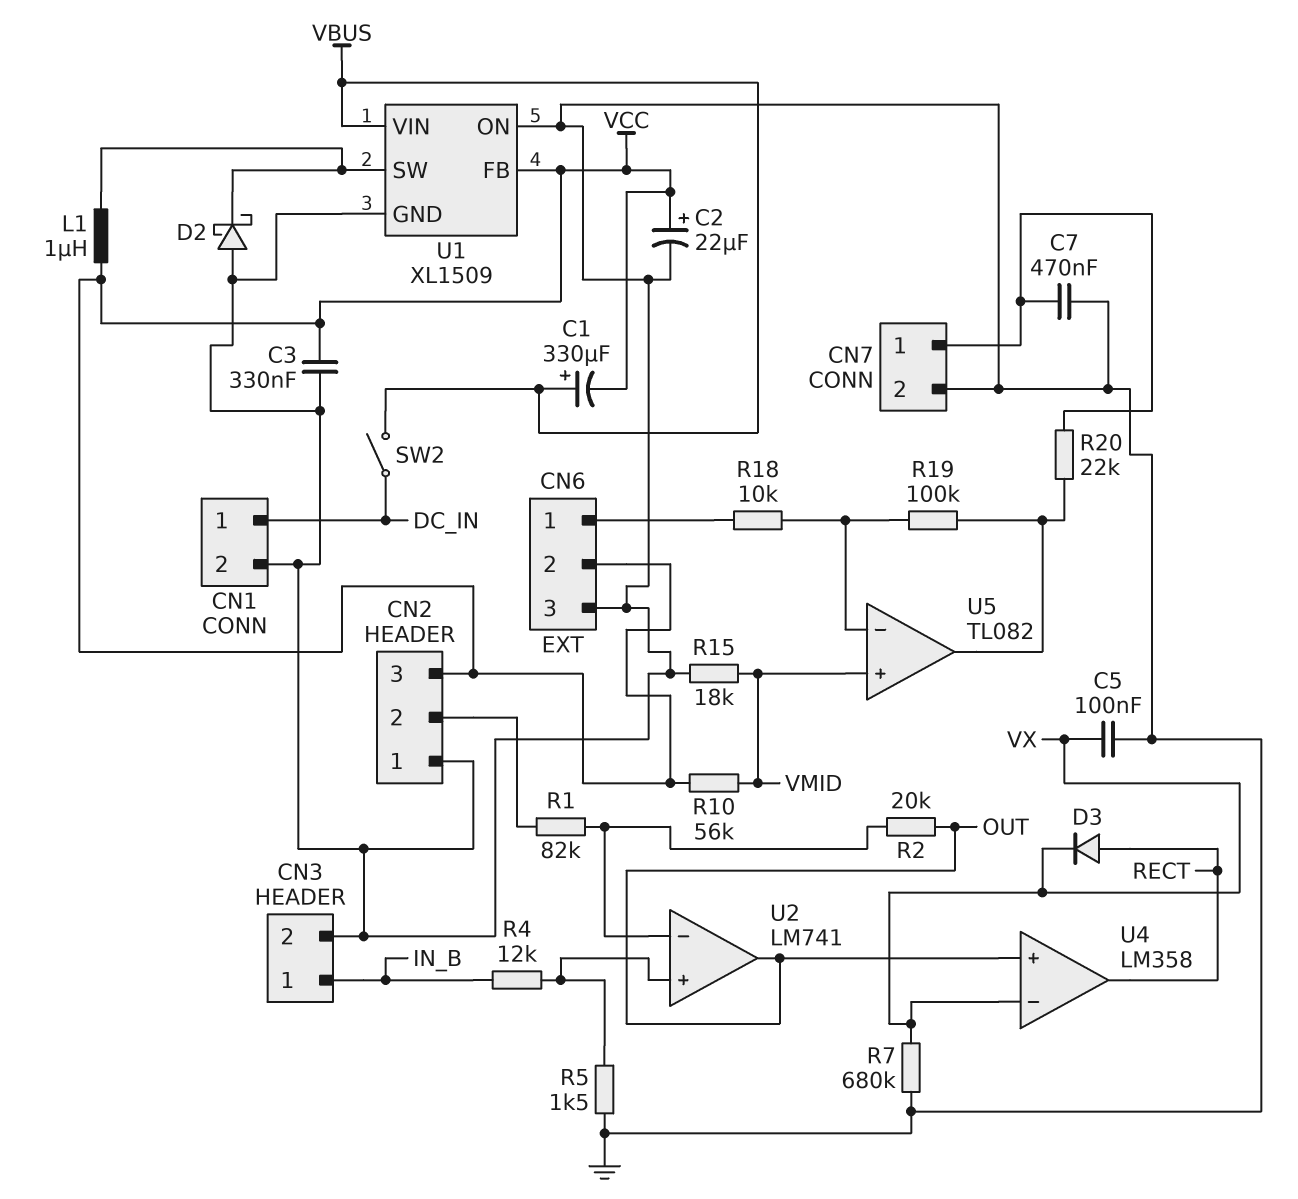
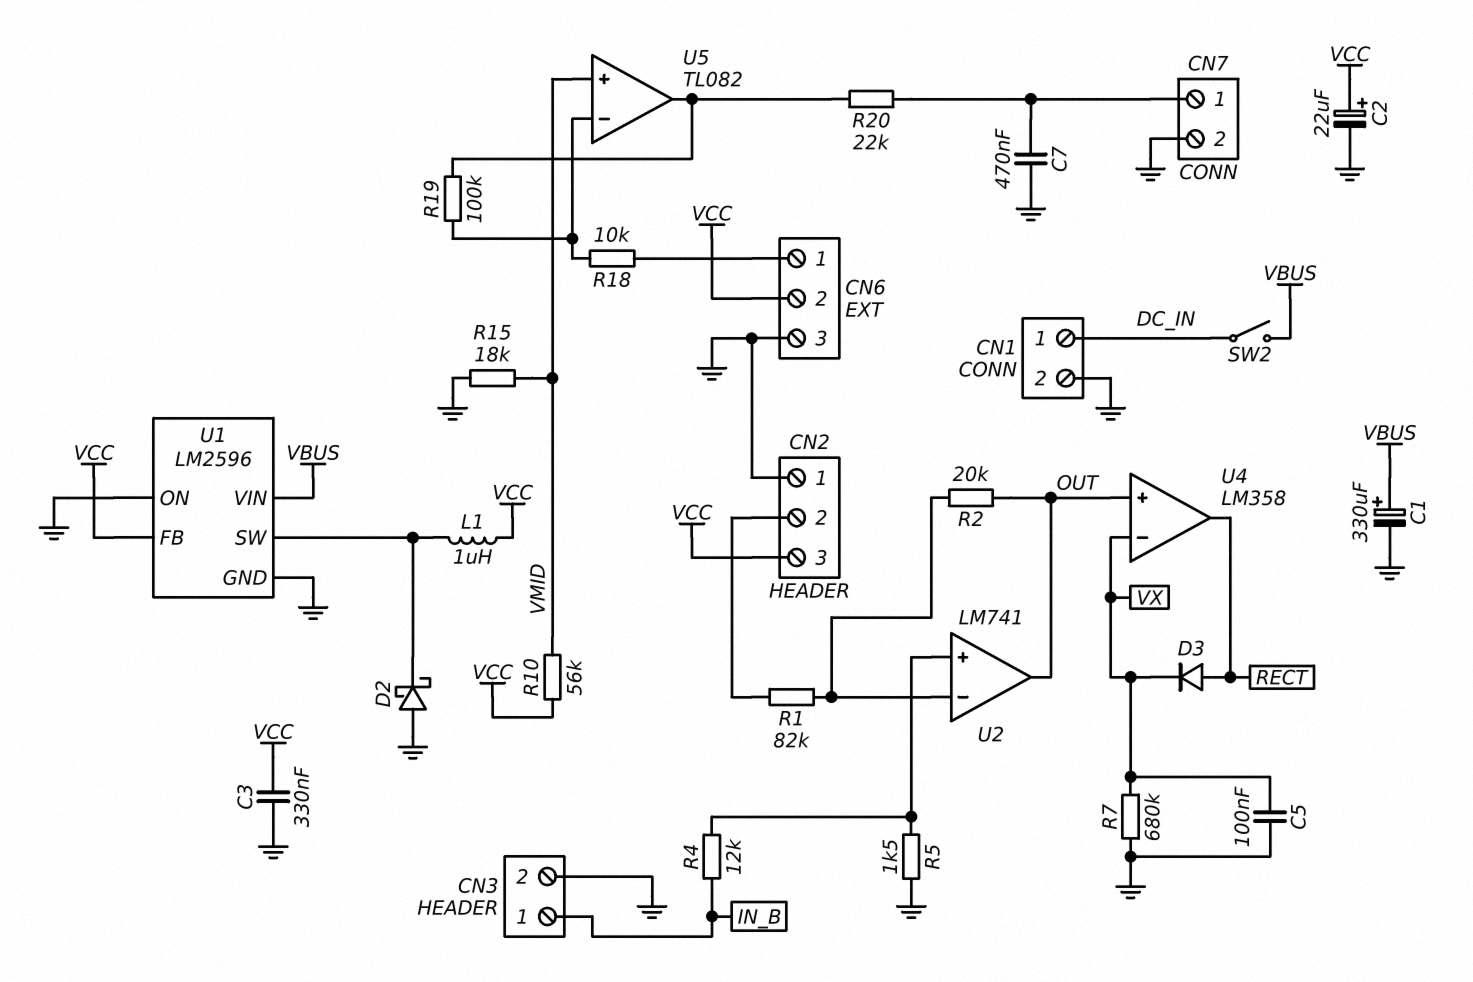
C1: 330uF (plus VBUS, minus VCC) -> 330uF (plus VBUS, minus GND)
U1: XL1509 -> LM2596

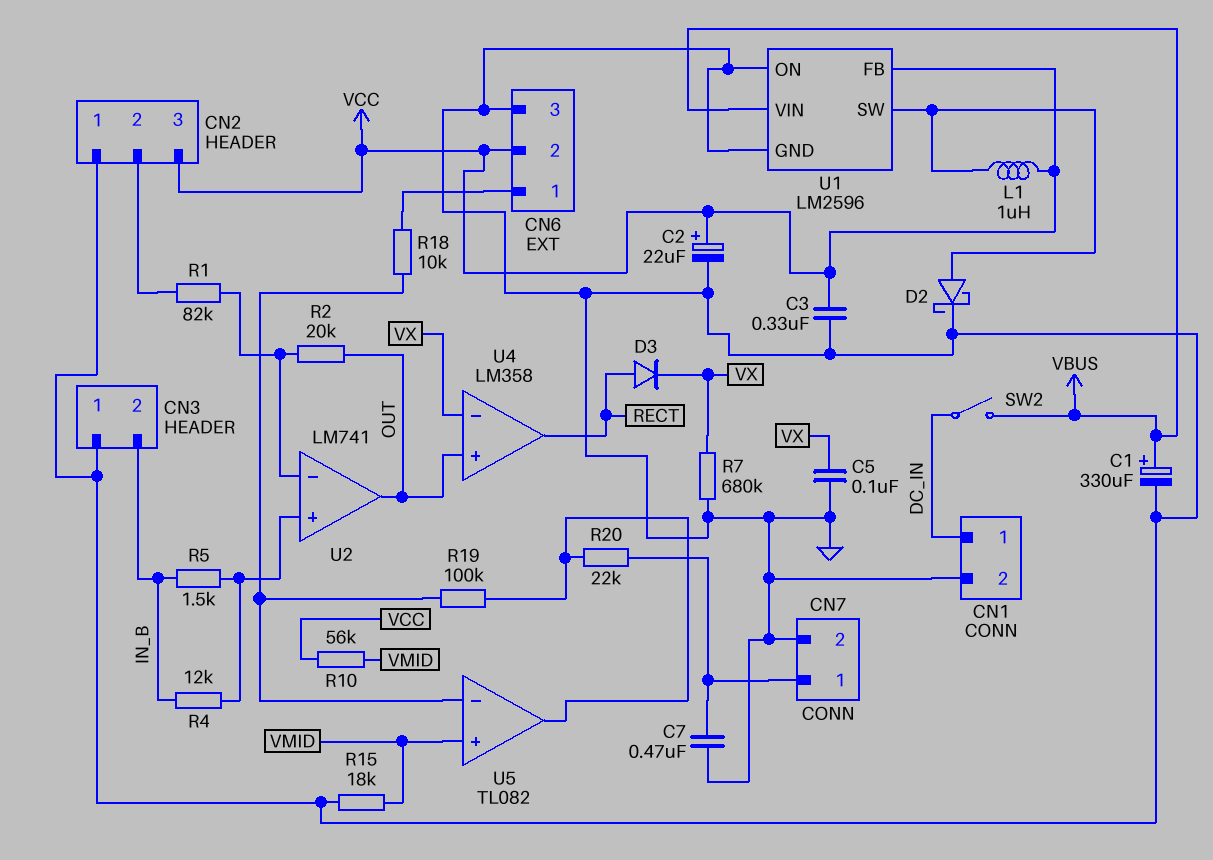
CN3 pin 1: IN_B -> GND
CN3 pin 2: GND -> IN_B
D2: schottky (A GND, K U1/SW) -> schottky (A U1/SW, K GND)
R5: 1.5k (GND, U2/in+) -> 1.5k (IN_B, U2/in+)

